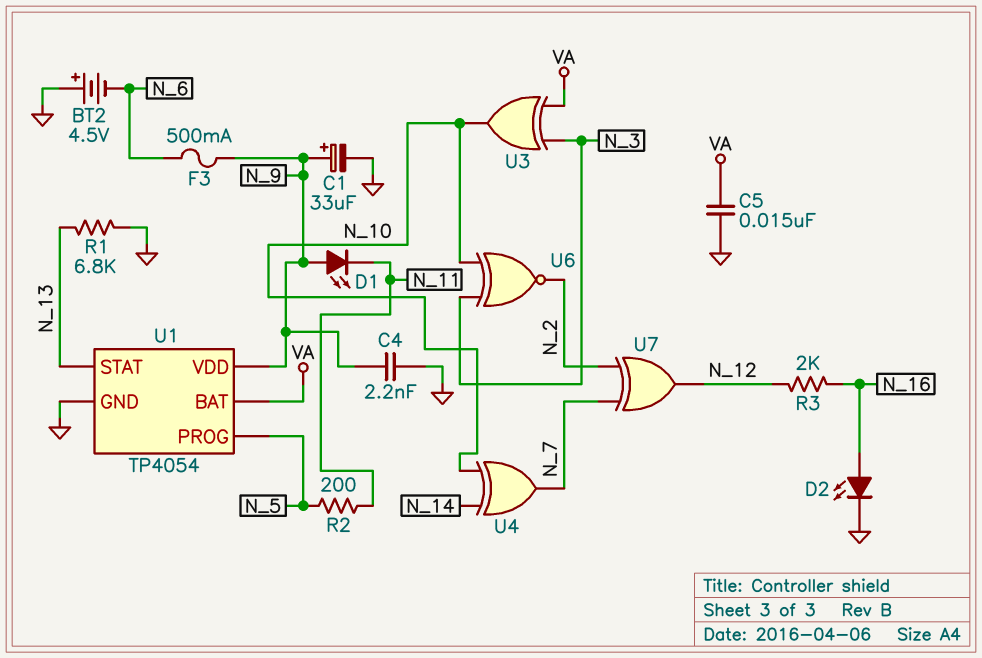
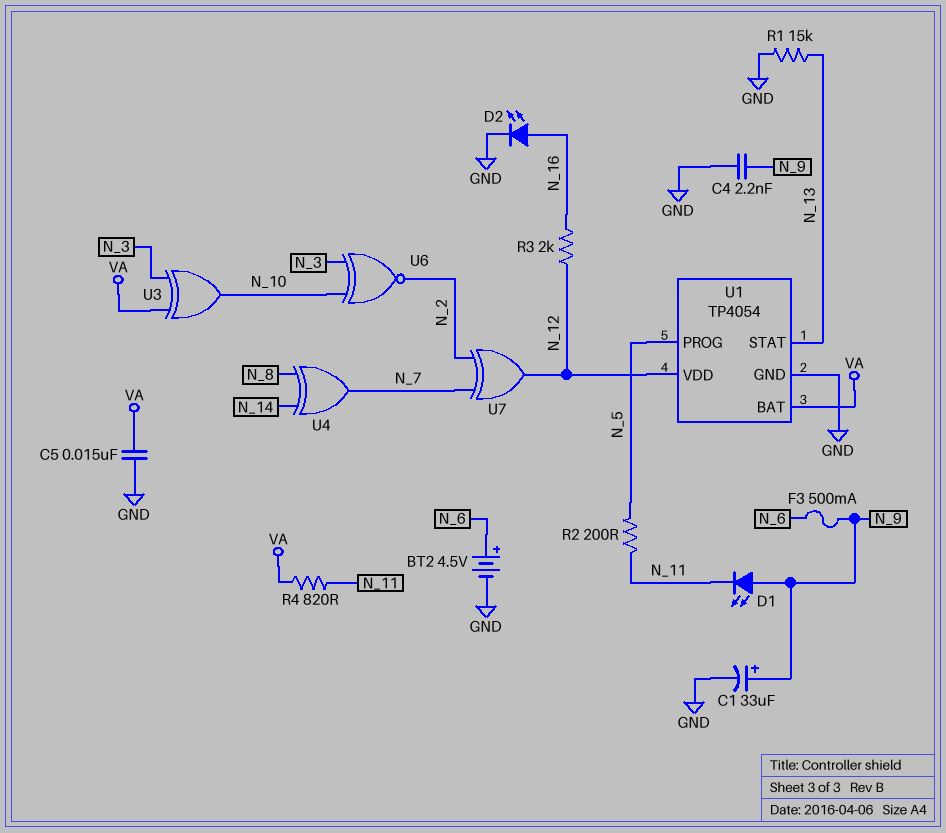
BT2: 4.5V (plus GND, minus N_6) -> 4.5V (plus N_6, minus GND)
R1: 6.8k (GND, N_13) -> 15k (GND, N_13)
R4: none -> 820 (N_11, VA)
U1 pin VDD: N_9 -> N_12
U4: XOR (in N_10, in N_14, out N_7) -> XOR (in N_8, in N_14, out N_7)

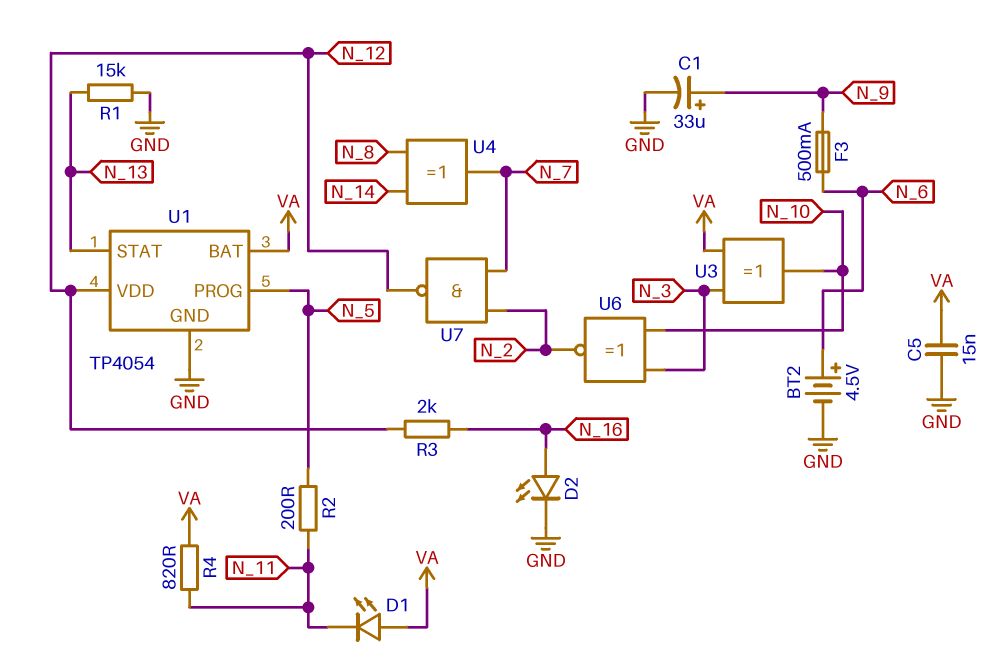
C4: 2.2nF (GND, N_9) -> none
D1: LED (A N_9, K N_11) -> LED (A VA, K N_11)
U7: XOR (in N_2, in N_7, out N_12) -> NAND (in N_2, in N_7, out N_12)

